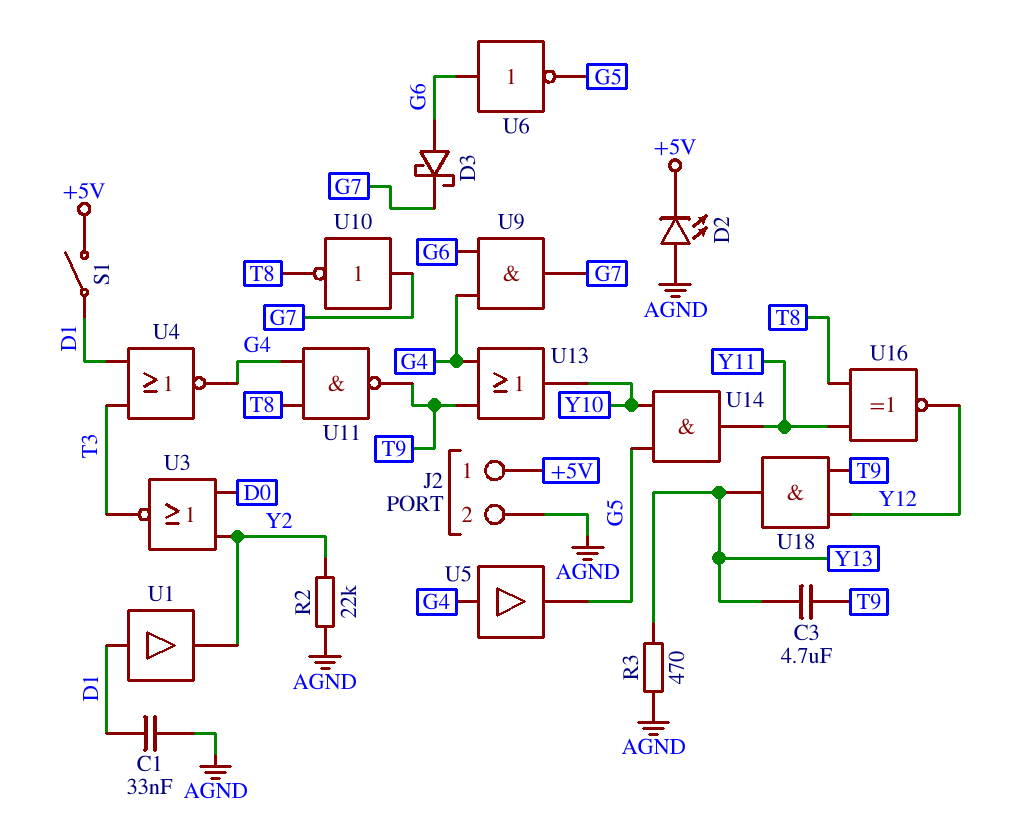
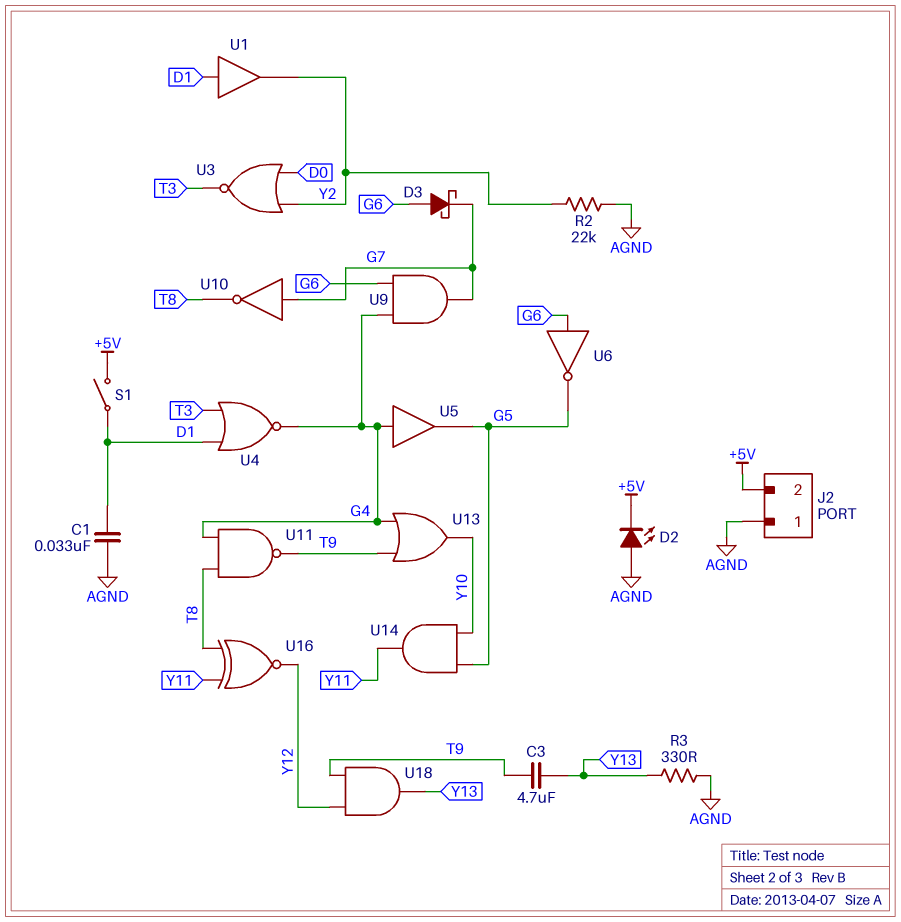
J2 pin 1: +5V -> AGND
J2 pin 2: AGND -> +5V
R3: 470 (AGND, Y13) -> 330 (AGND, Y13)

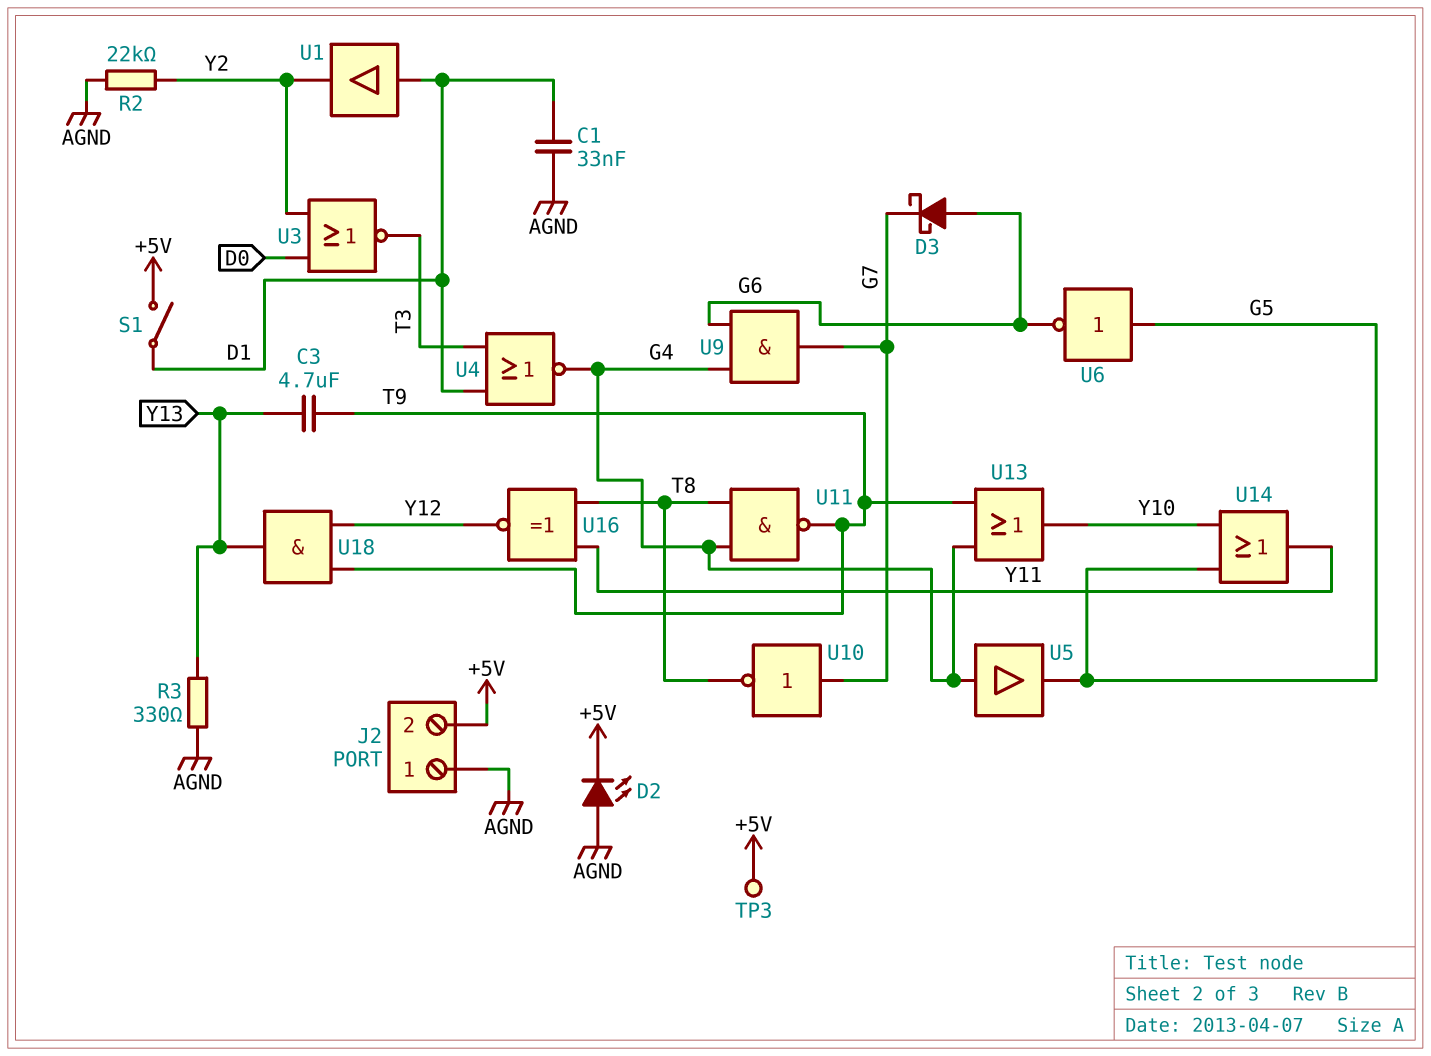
TP3: none -> test point (+5V)
U6: NOT (in G6, out G5) -> NOT (in G5, out G6)
U14: AND (in G5, in Y10, out Y11) -> OR (in G5, in Y10, out Y11)

